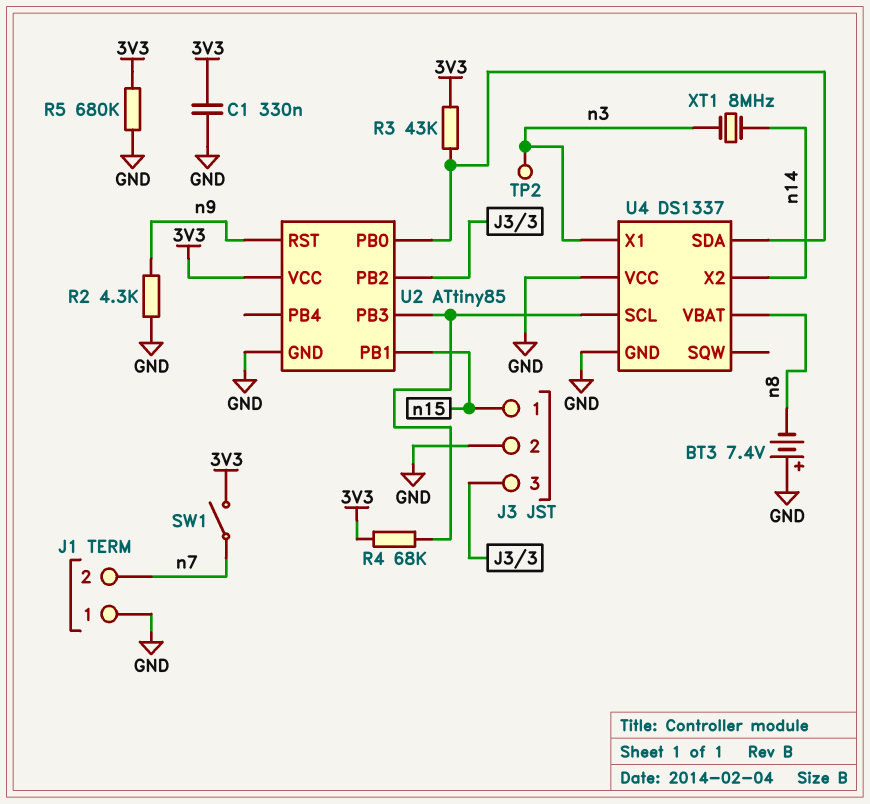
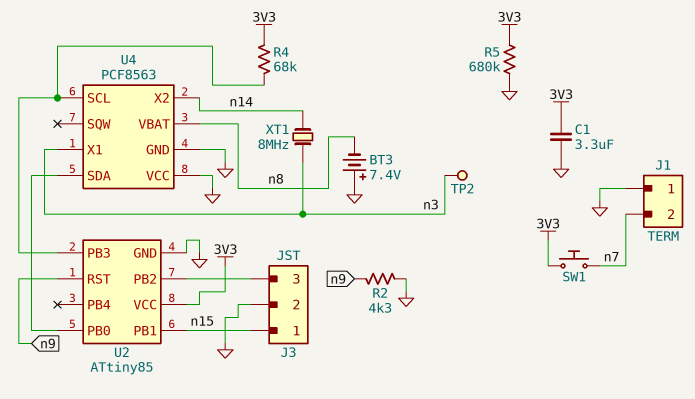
C1: 330nF (3V3, GND) -> 3.3uF (3V3, GND)
R3: 43k (3V3, U2/PB0) -> none
SW1: switch (3V3, n7) -> button (3V3, n7)
U4: DS1337 -> PCF8563

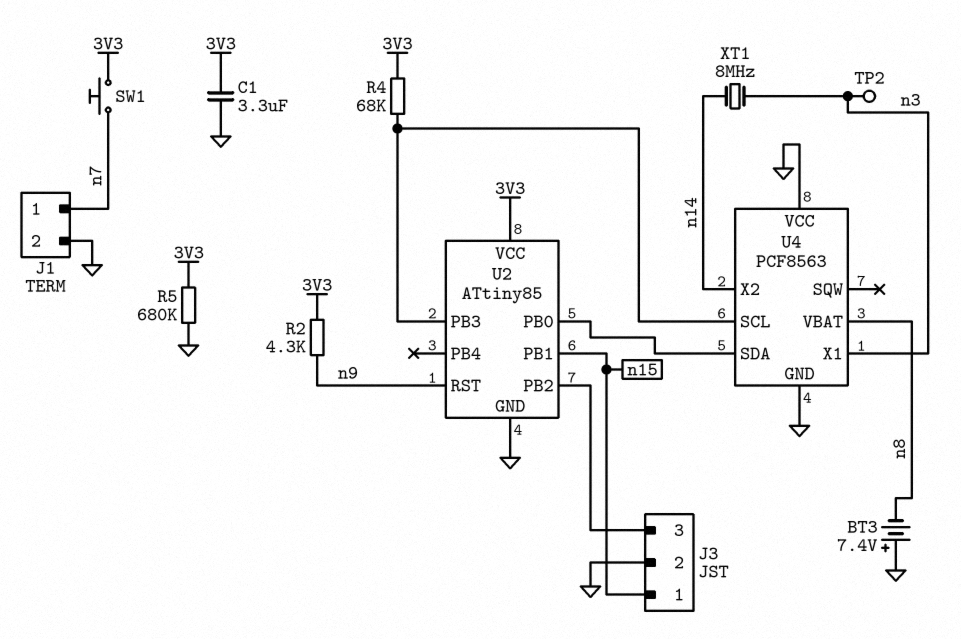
J1 pin 1: GND -> n7
J1 pin 2: n7 -> GND
R2: 4.3k (GND, n9) -> 4.3k (3V3, n9)

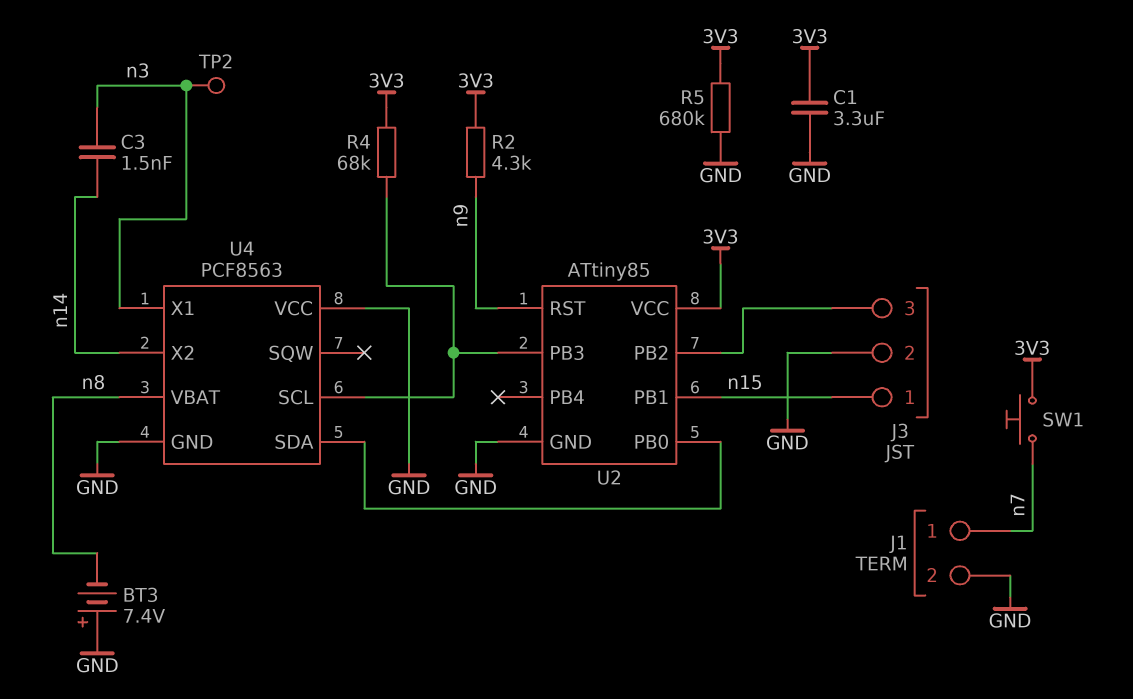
C3: none -> 1.5nF (n3, n14)
XT1: 8MHz (n3, n14) -> none

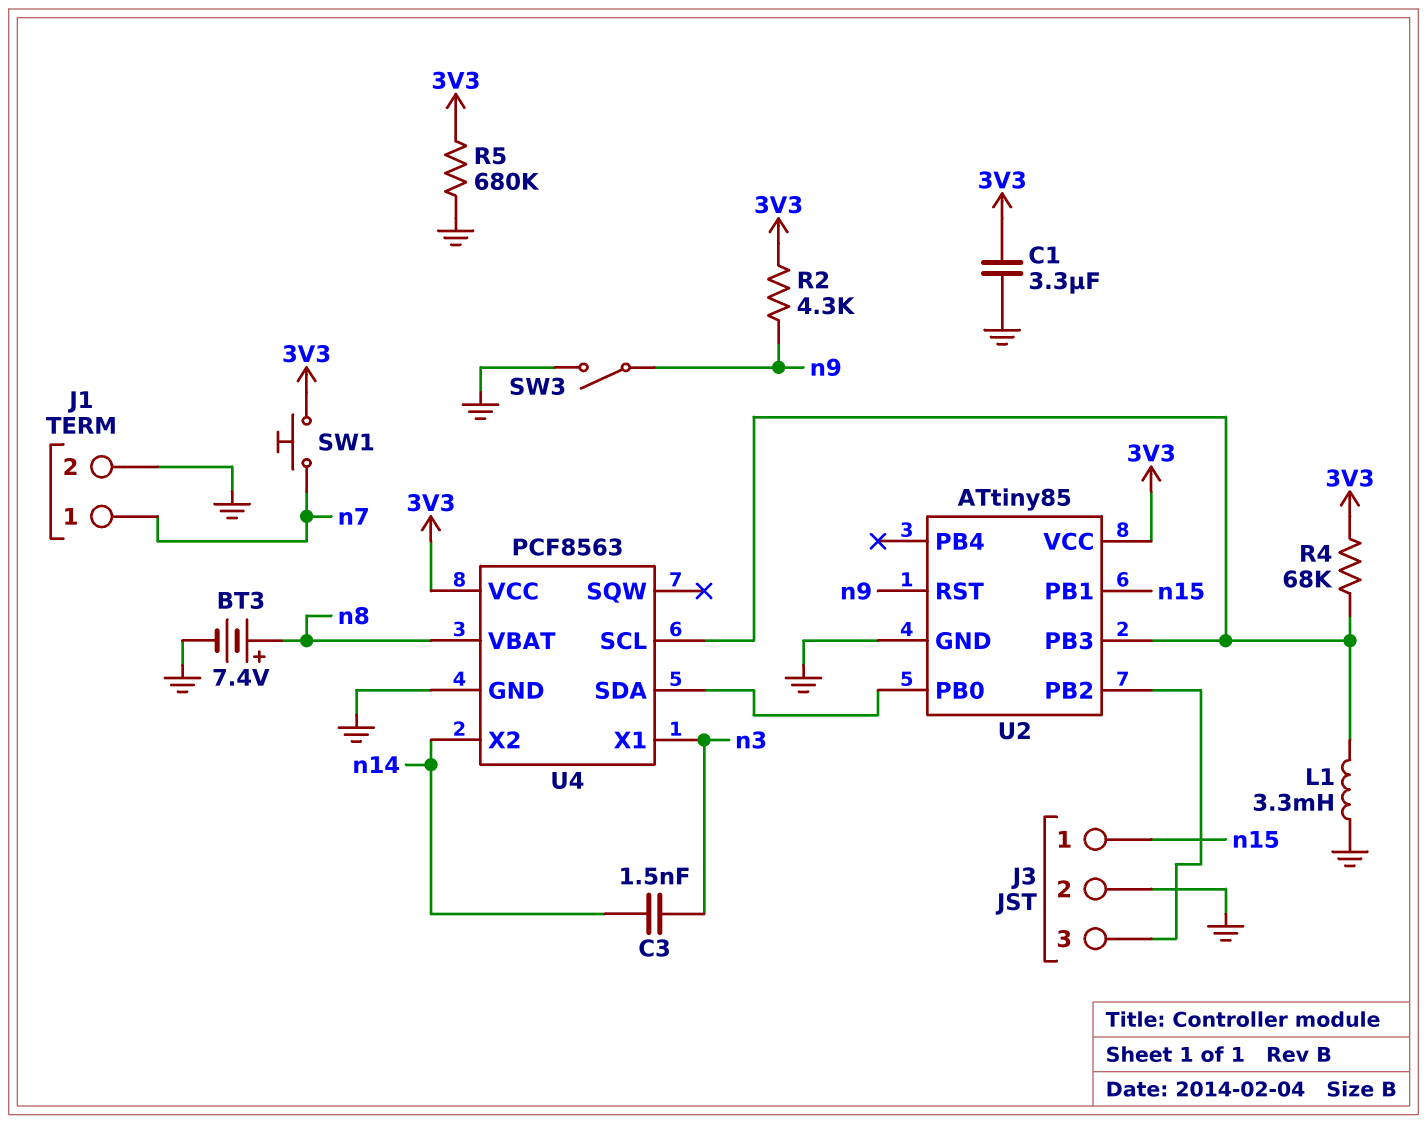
BT3: 7.4V (plus GND, minus n8) -> 7.4V (plus n8, minus GND)
L1: none -> 3.3mH (GND, U2/PB3)
SW3: none -> switch (GND, n9)
TP2: test point (n3) -> none
U4 pin VCC: GND -> 3V3

